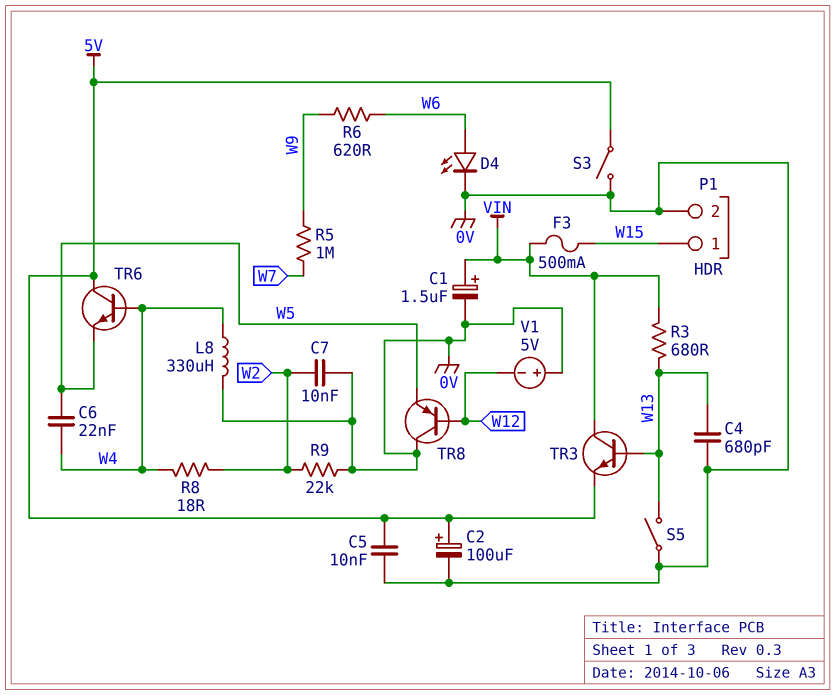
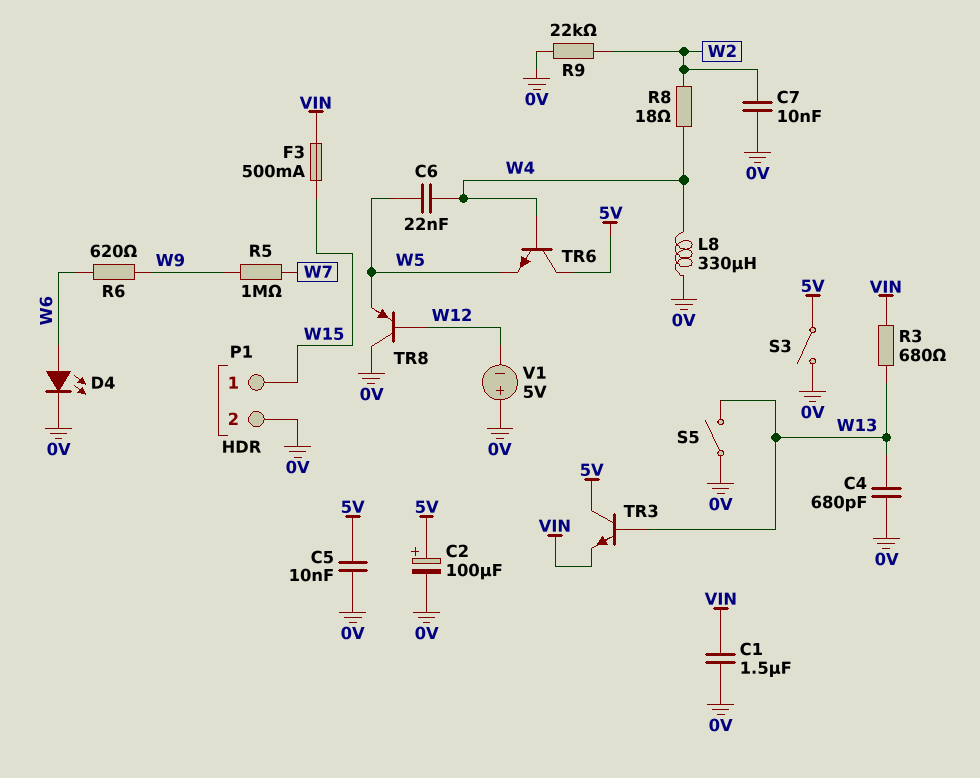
C1: 1.5uF (plus VIN, minus 0V) -> 1.5uF (0V, VIN)
TR3: NPN (B W13, C VIN, E 5V) -> NPN (B W13, C 5V, E VIN)

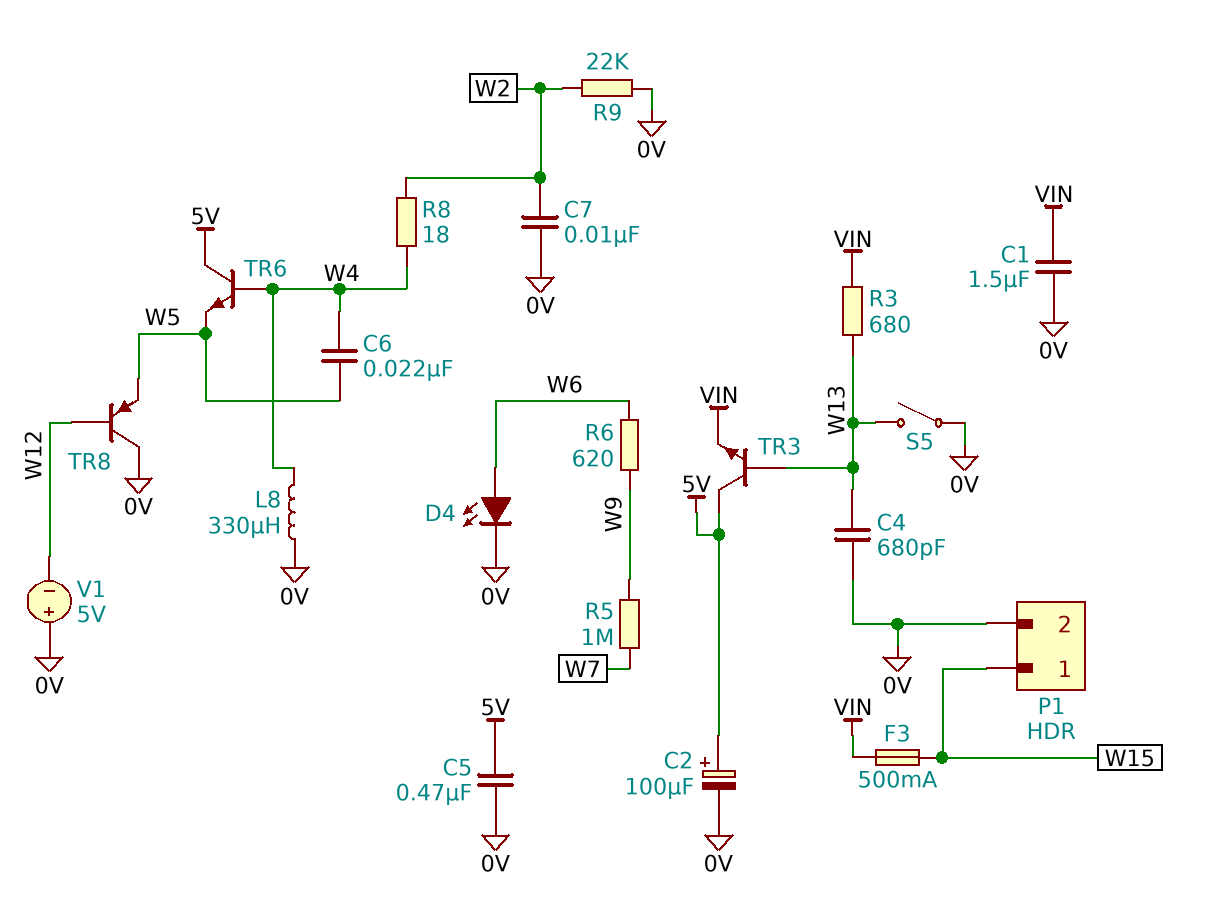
C5: 10nF (0V, 5V) -> 470nF (0V, 5V)
S3: switch (0V, 5V) -> none

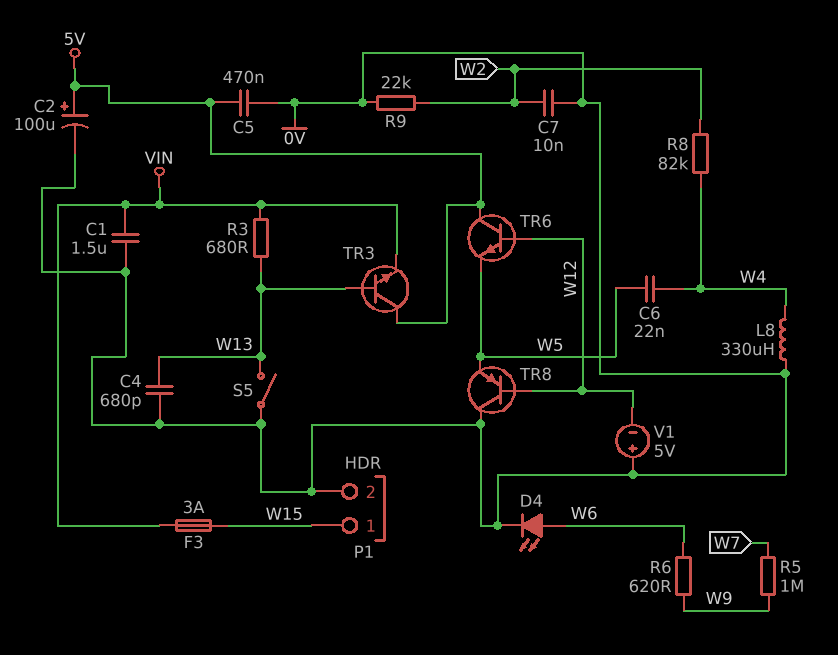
F3: 500mA (VIN, W15) -> 3A (VIN, W15)
R8: 18 (W2, W4) -> 82k (W2, W4)
TR6: NPN (B W4, C 5V, E W5) -> NPN (B W12, C 5V, E W5)

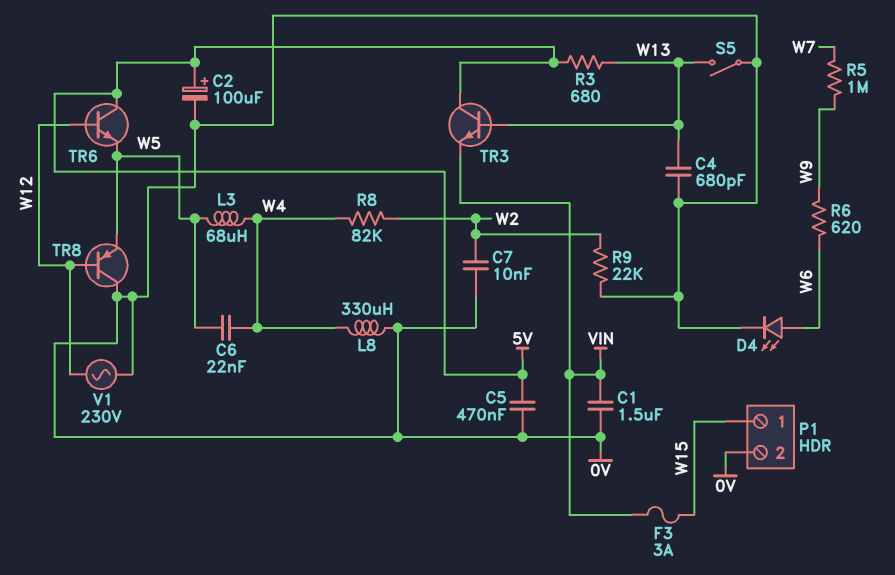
L3: none -> 68uH (W4, W5)
R3: 680 (VIN, W13) -> 680 (5V, W13)
V1: 5V (plus 0V, minus W12) -> AC 230V (0V, W12)

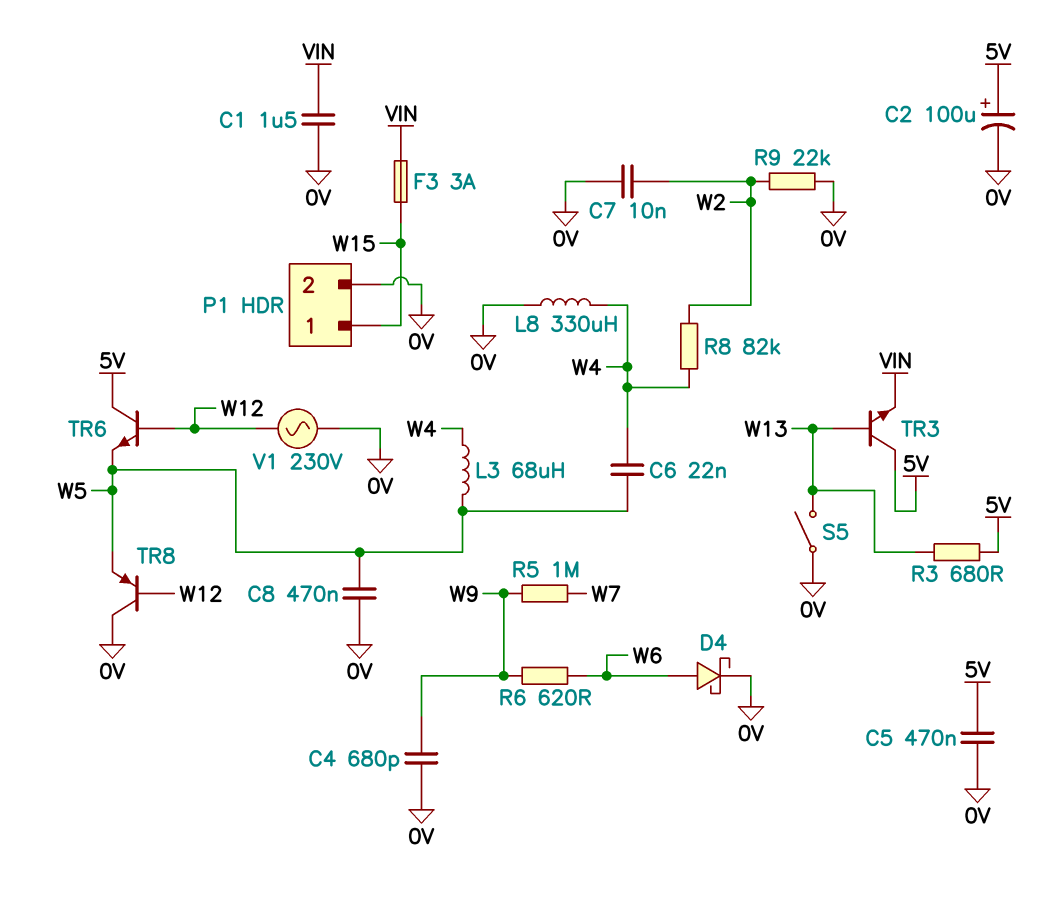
C4: 680pF (0V, W13) -> 680pF (0V, W9)
C8: none -> 470nF (0V, W5)
D4: LED (A W6, K 0V) -> schottky (A W6, K 0V)

